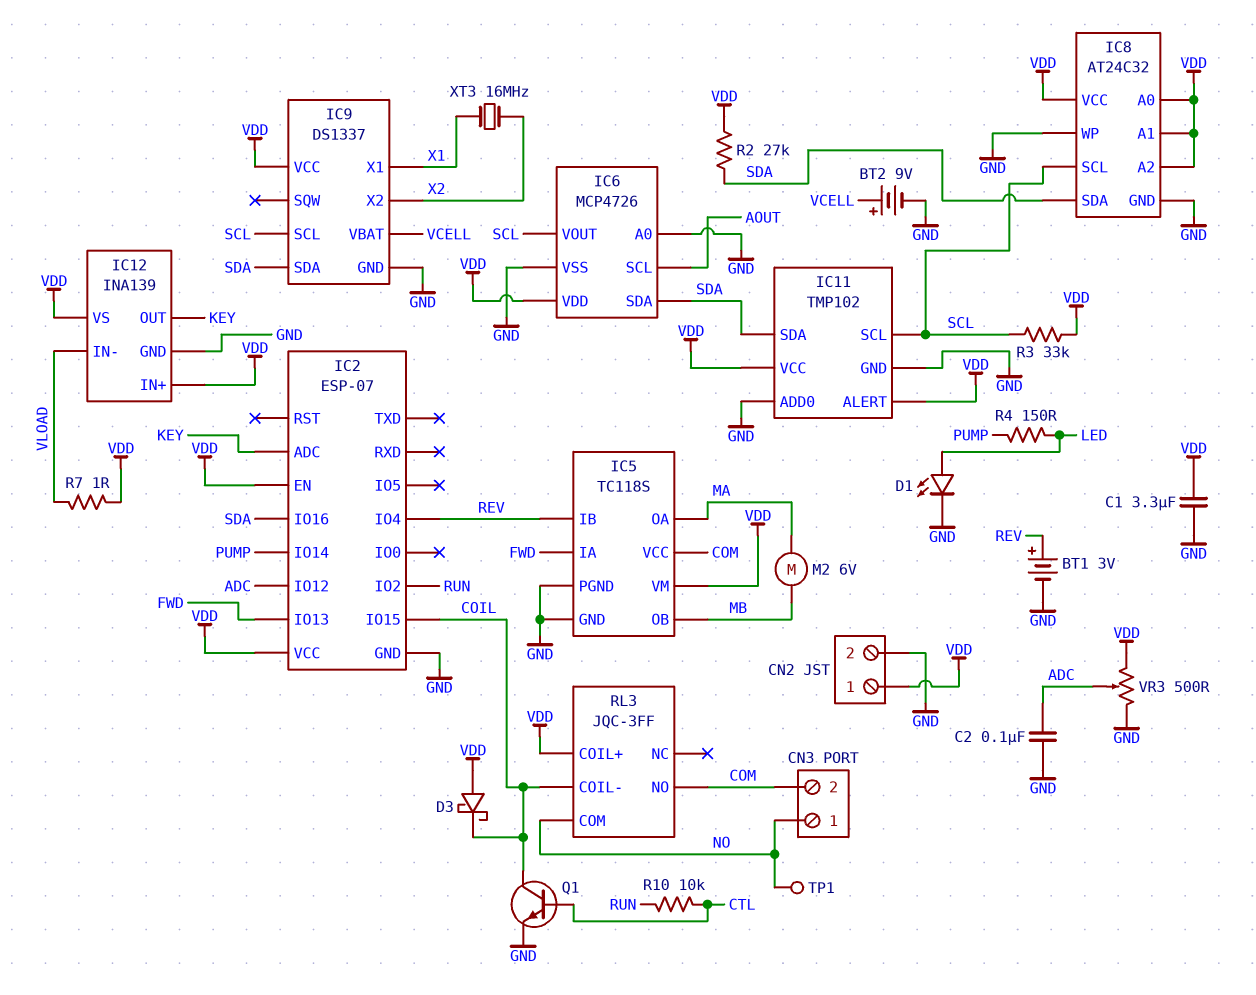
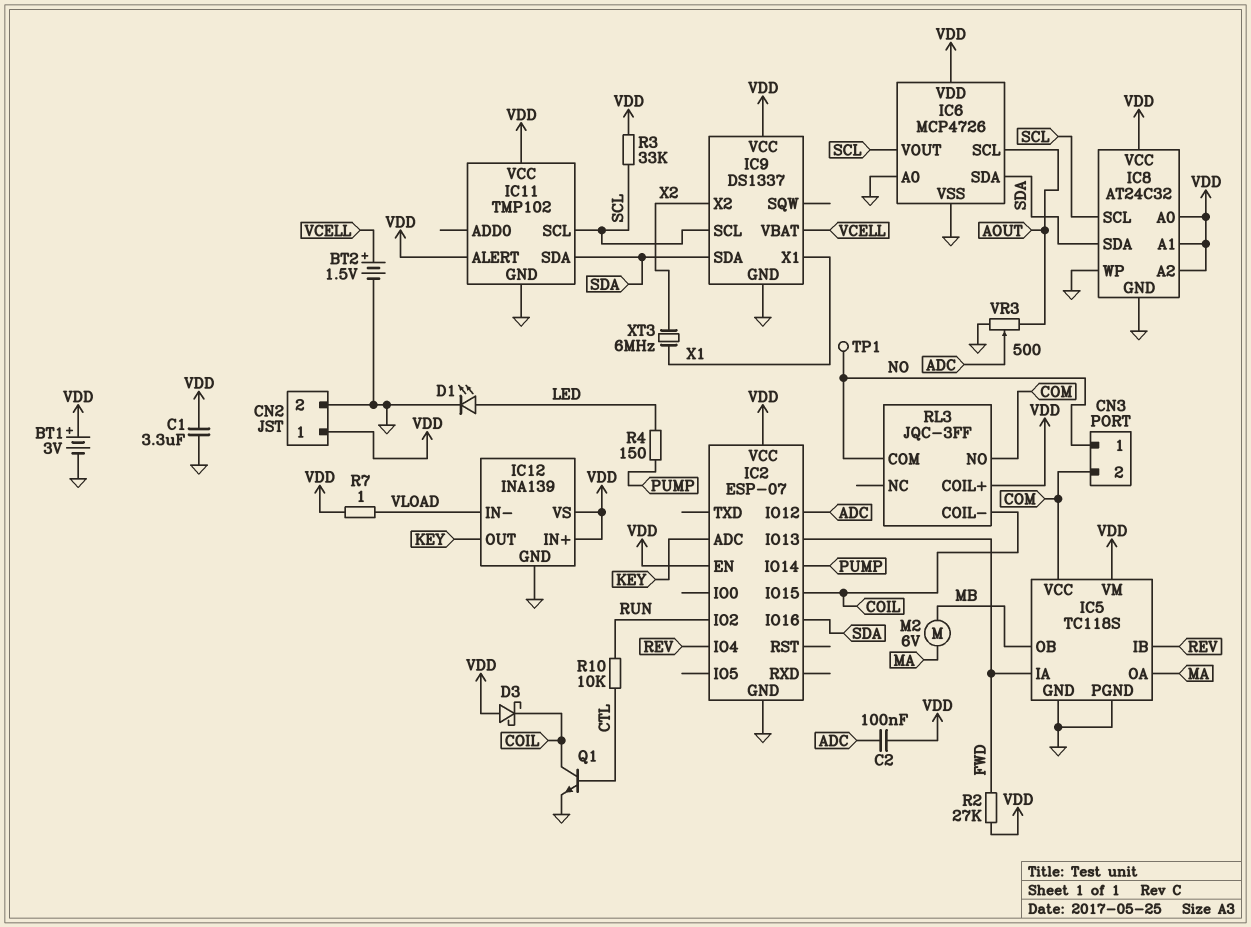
BT1: 3V (plus REV, minus GND) -> 3V (plus VDD, minus GND)
BT2: 9V (plus VCELL, minus GND) -> 1.5V (plus VCELL, minus GND)
C2: 100nF (ADC, GND) -> 100nF (ADC, VDD)
IC11 pin ADD0: GND -> none
R2: 27k (SDA, VDD) -> 27k (FWD, VDD)
VR3: 500 (GND, VDD, wiper ADC) -> 500 (AOUT, GND, wiper ADC)
XT3: 16MHz (X1, X2) -> 6MHz (X1, X2)

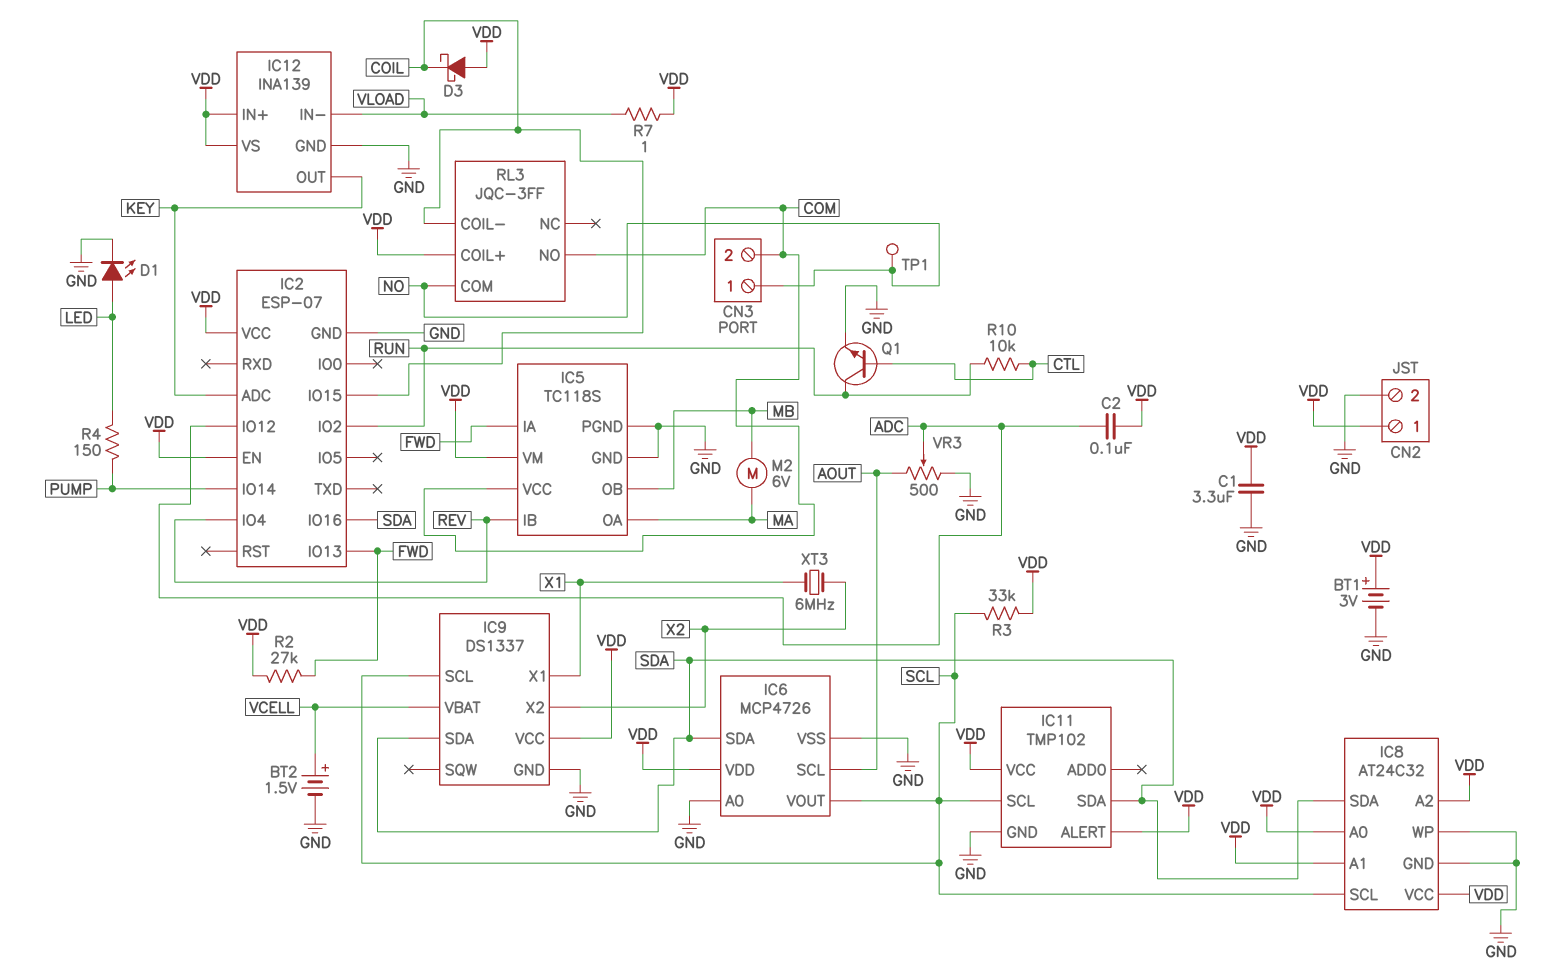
Q1: NPN (B CTL, C COIL, E GND) -> NPN (B CTL, C RUN, E GND)

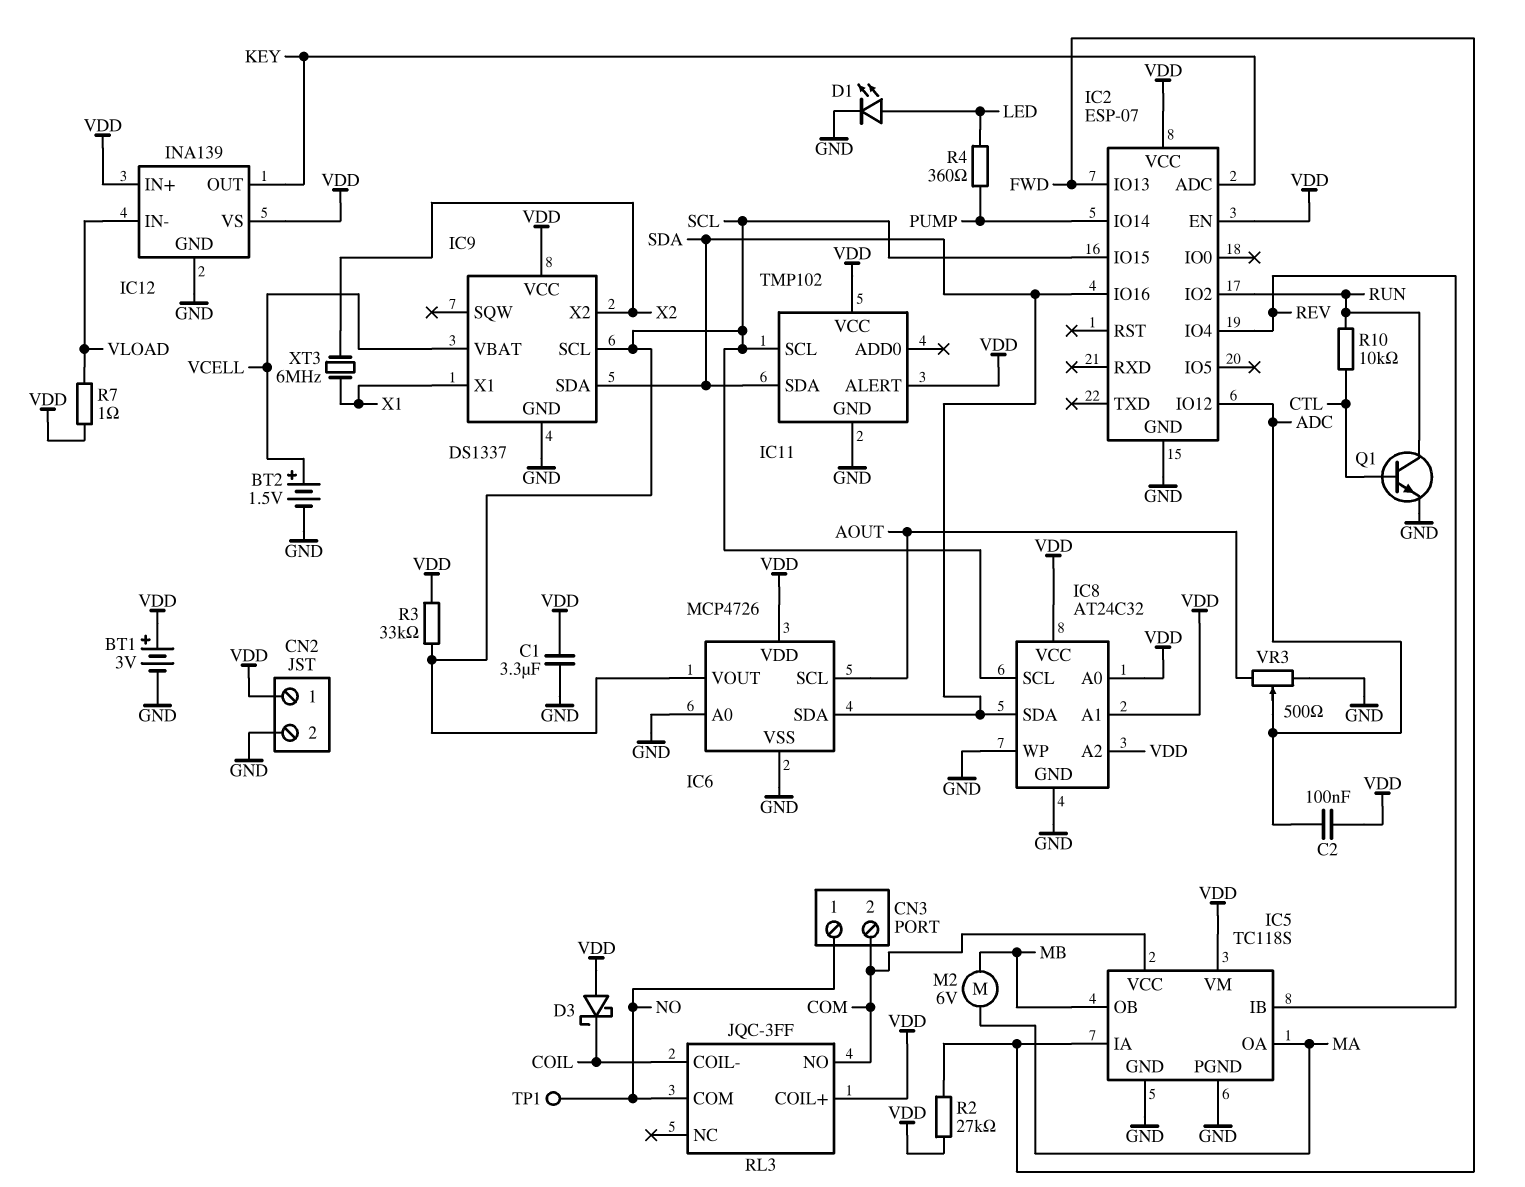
IC2 pin IO15: COIL -> SCL
R4: 150 (LED, PUMP) -> 360 (LED, PUMP)

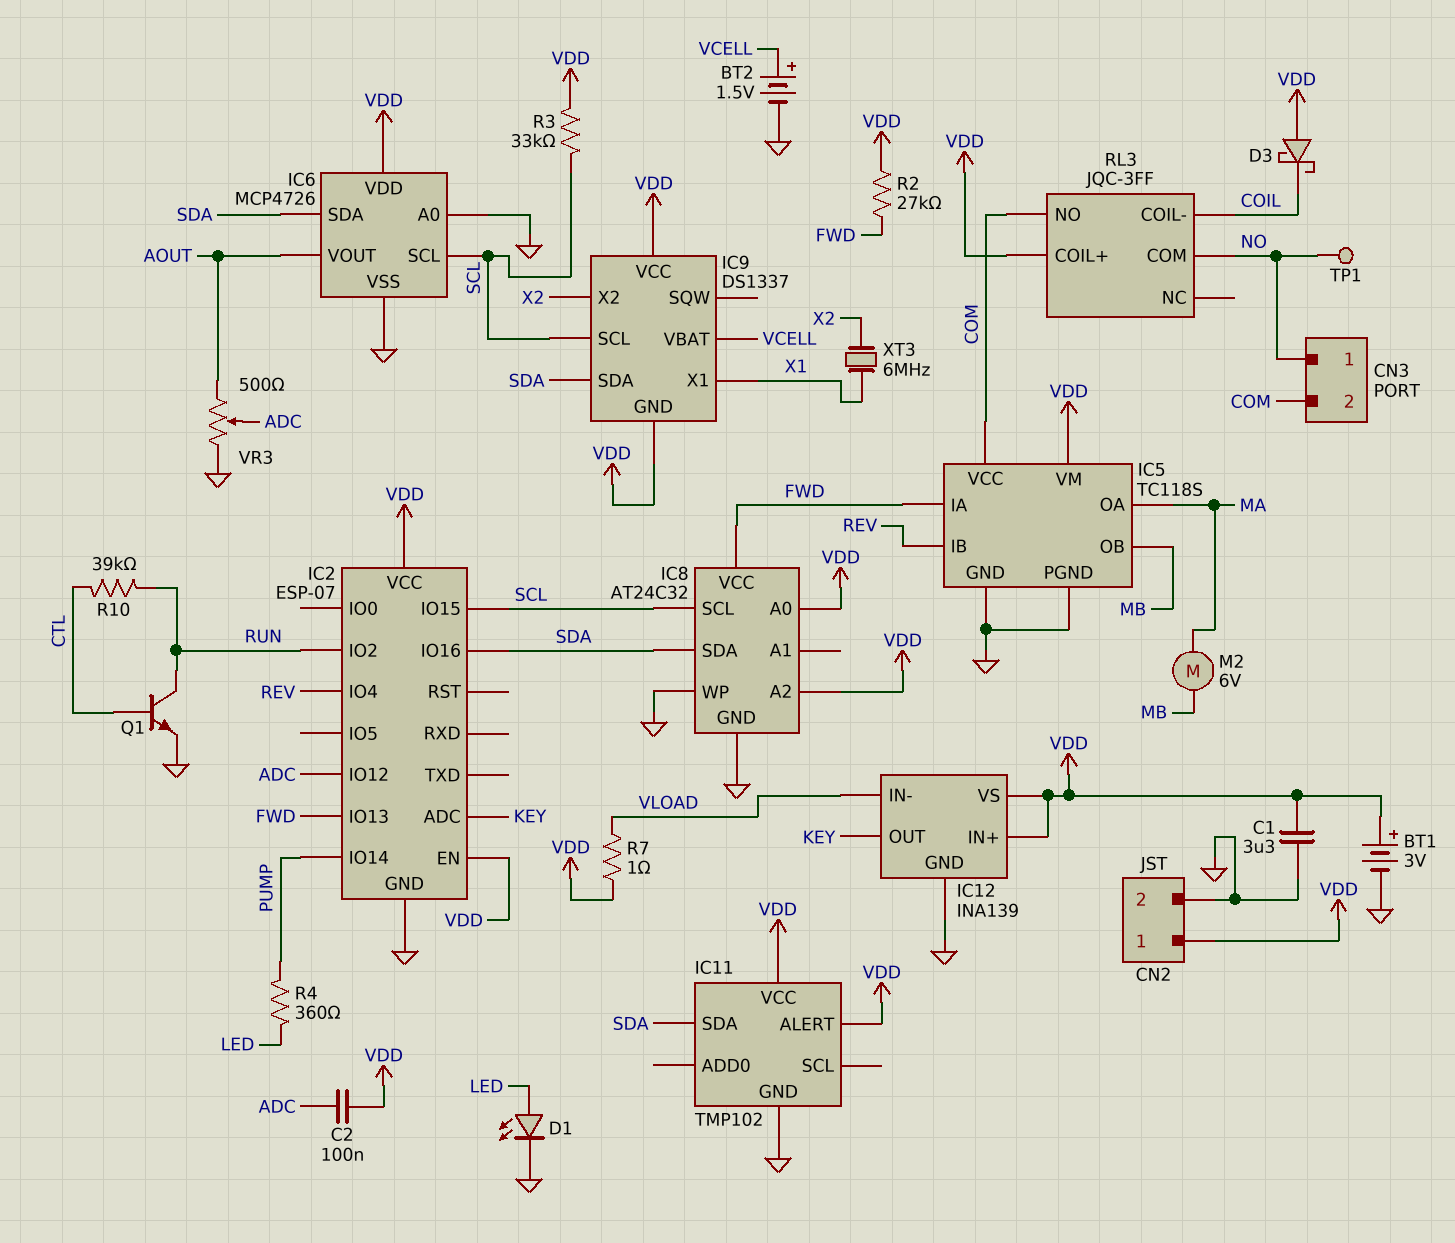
IC6 pin SCL: AOUT -> SCL
IC6 pin VOUT: SCL -> AOUT
IC8 pin A1: VDD -> none
IC8 pin VCC: VDD -> FWD
IC9 pin GND: GND -> VDD
IC11 pin SCL: SCL -> none
R10: 10k (CTL, RUN) -> 39k (CTL, RUN)

